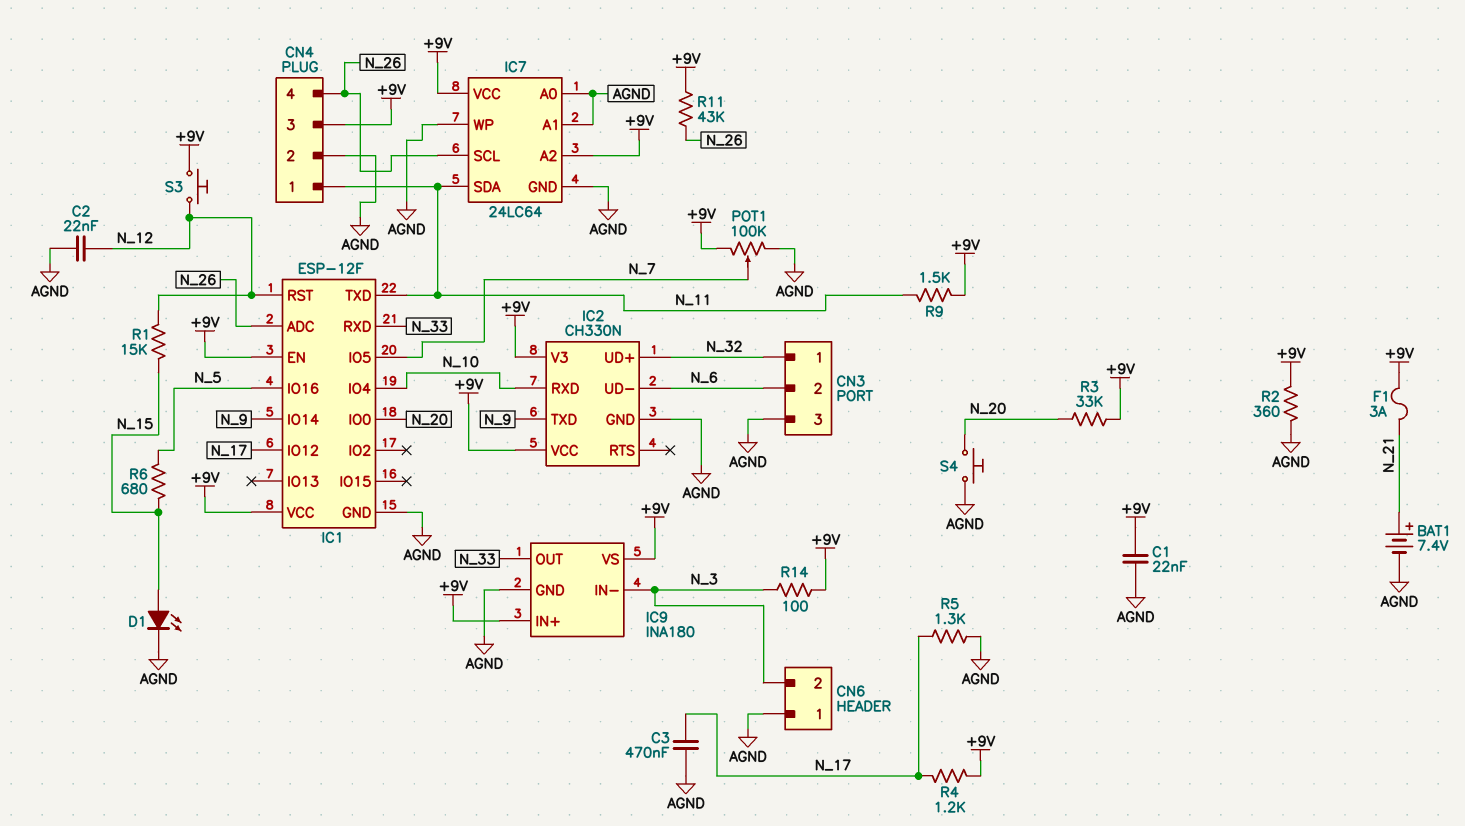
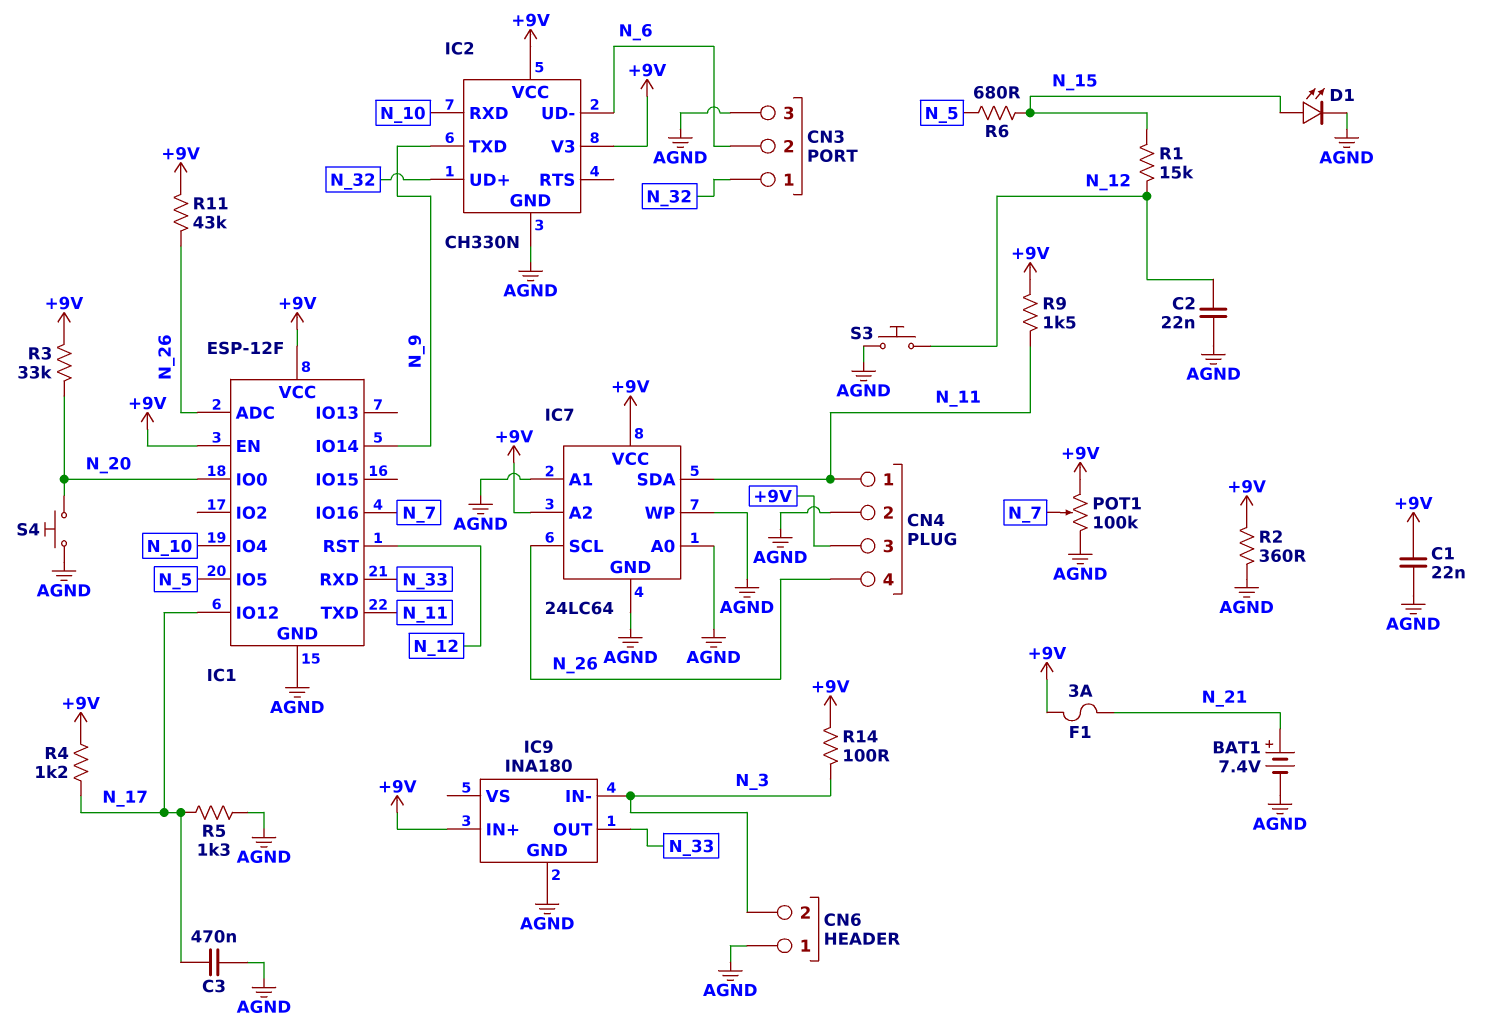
IC1 pin IO5: N_7 -> N_5
IC1 pin IO16: N_5 -> N_7
IC9 pin VS: +9V -> none
S3: button (+9V, N_12) -> button (AGND, N_12)

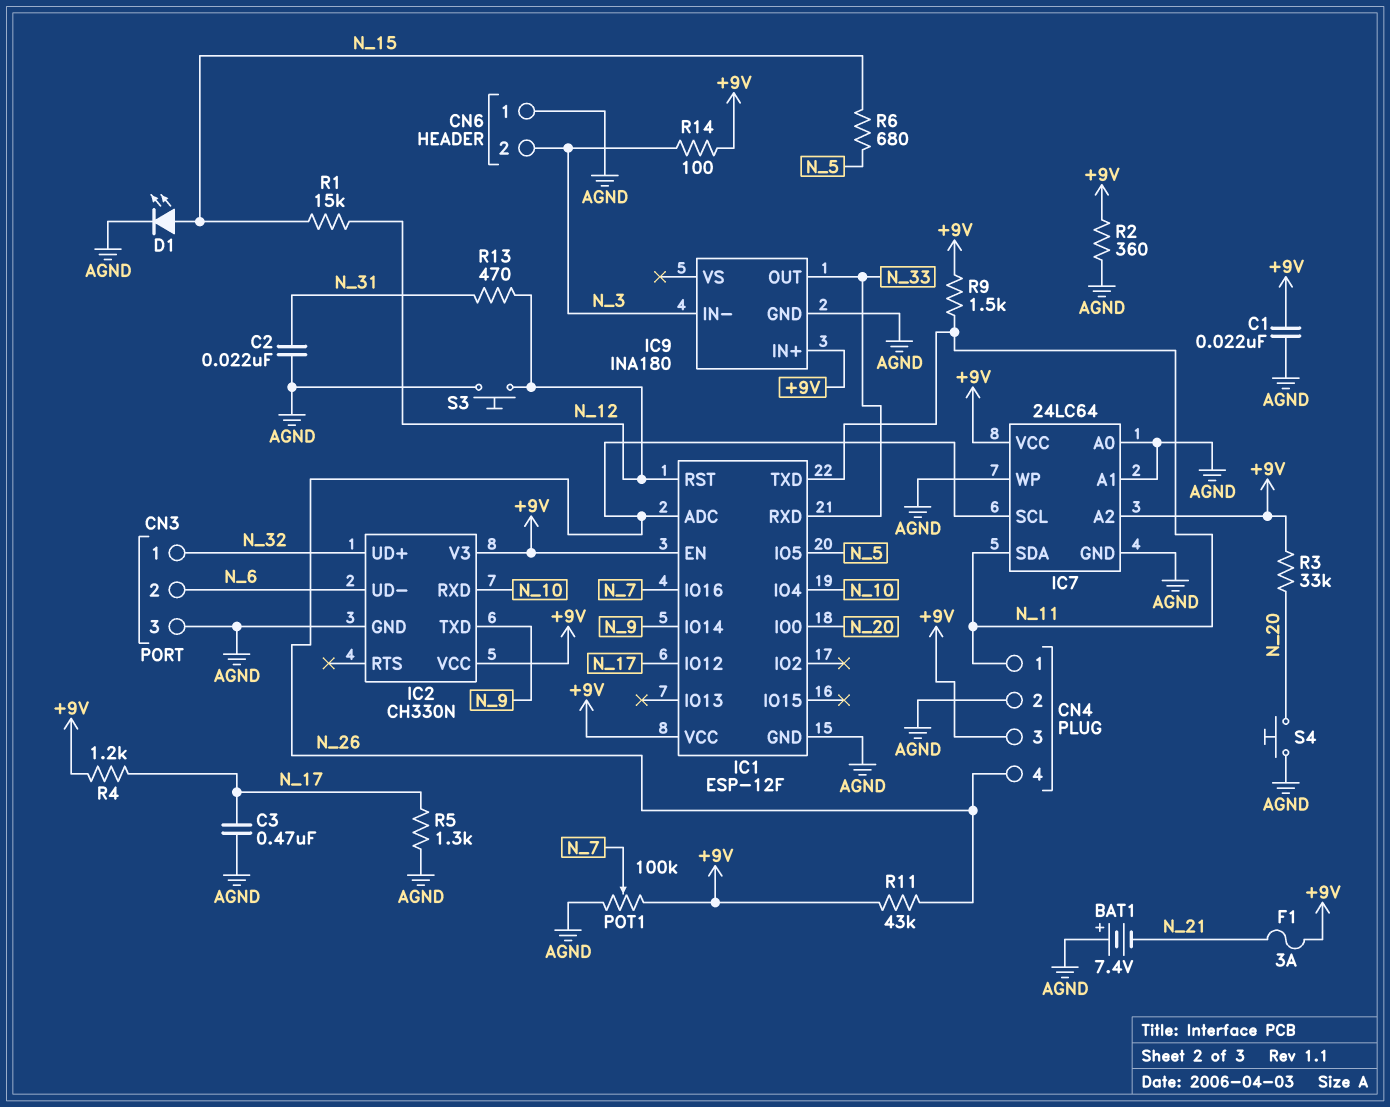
BAT1: 7.4V (plus N_21, minus AGND) -> 7.4V (plus AGND, minus N_21)
C2: 22nF (AGND, N_12) -> 22nF (AGND, N_31)
R13: none -> 470 (N_12, N_31)

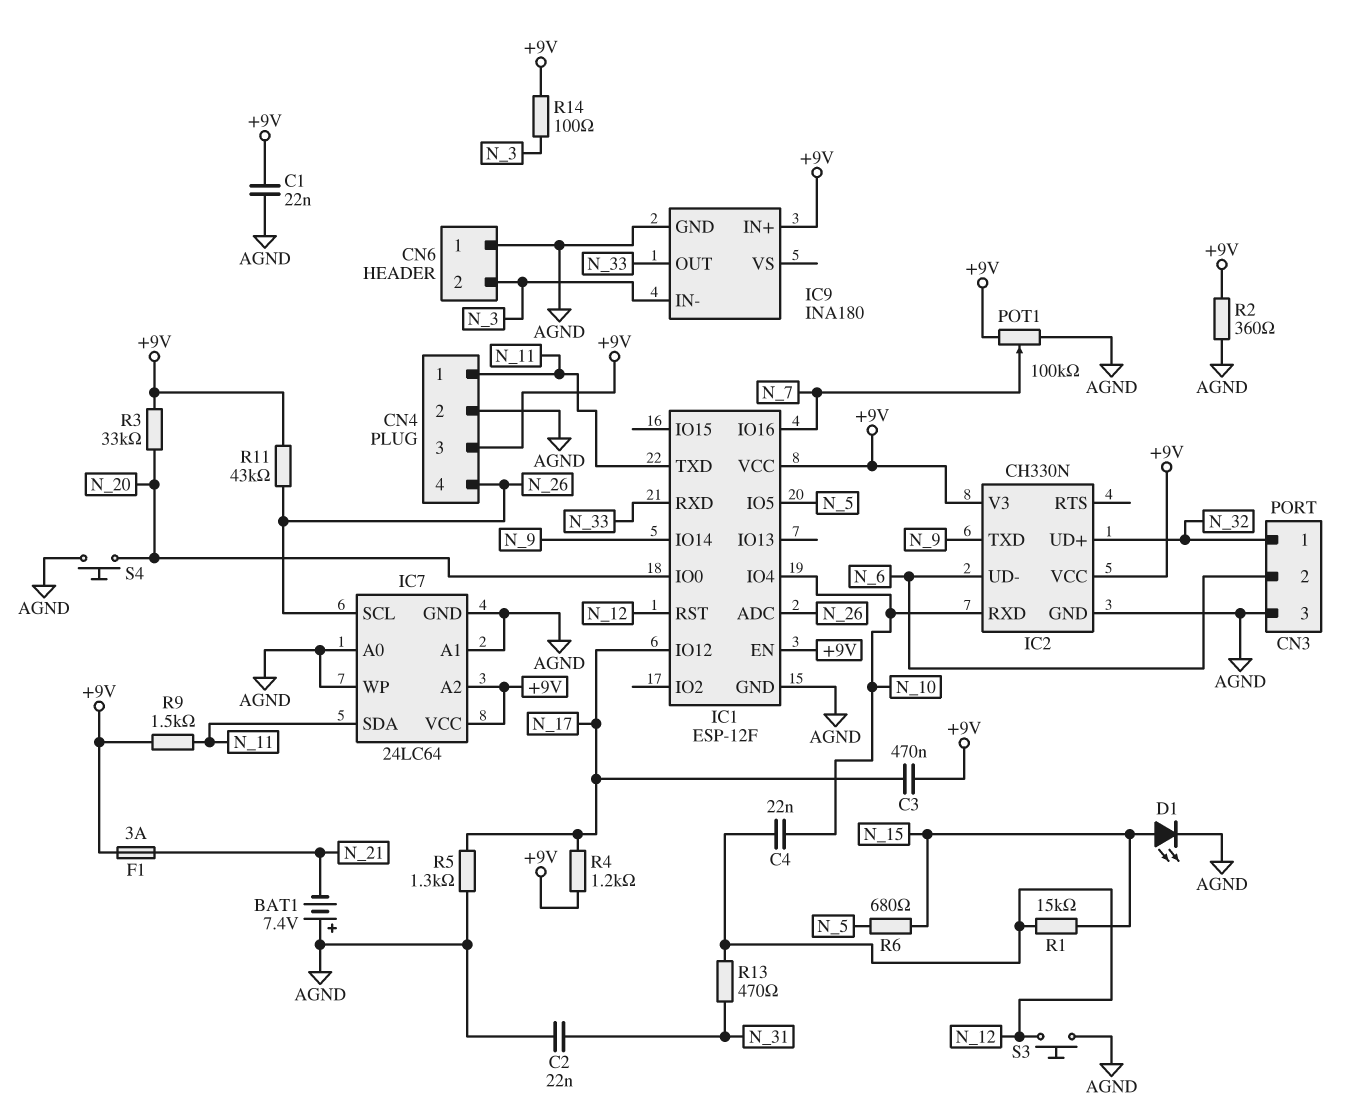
C3: 470nF (AGND, N_17) -> 470nF (+9V, N_17)
C4: none -> 22nF (N_10, N_12)

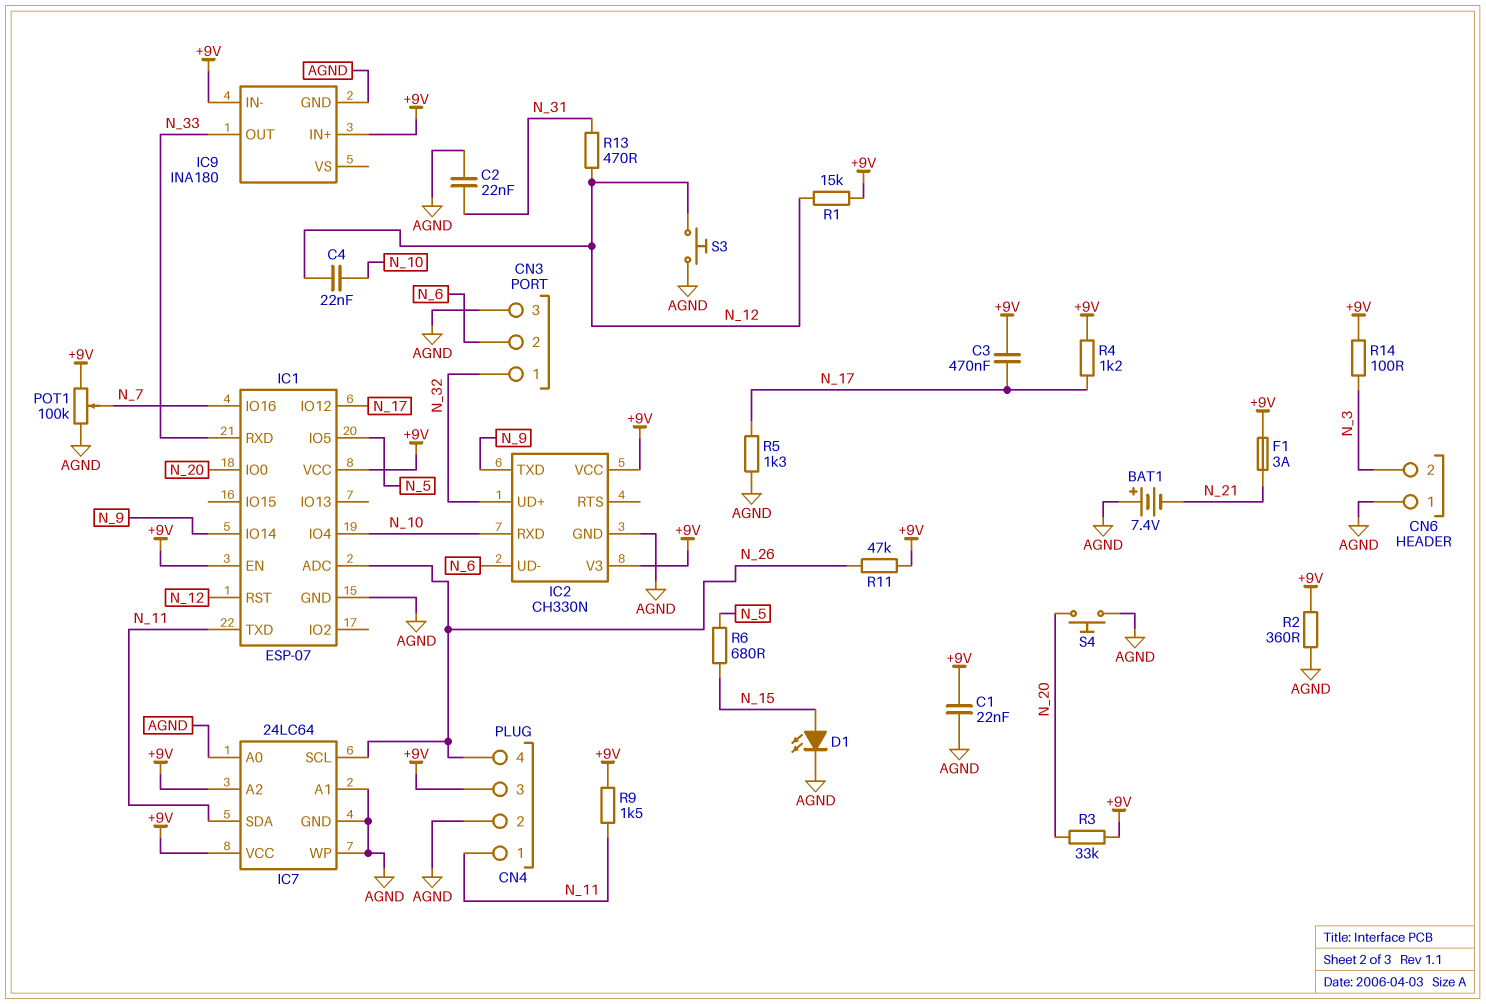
IC1: ESP-12F -> ESP-07
IC9 pin IN-: N_3 -> +9V
R1: 15k (N_12, N_15) -> 15k (+9V, N_12)
R11: 43k (+9V, N_26) -> 47k (+9V, N_26)

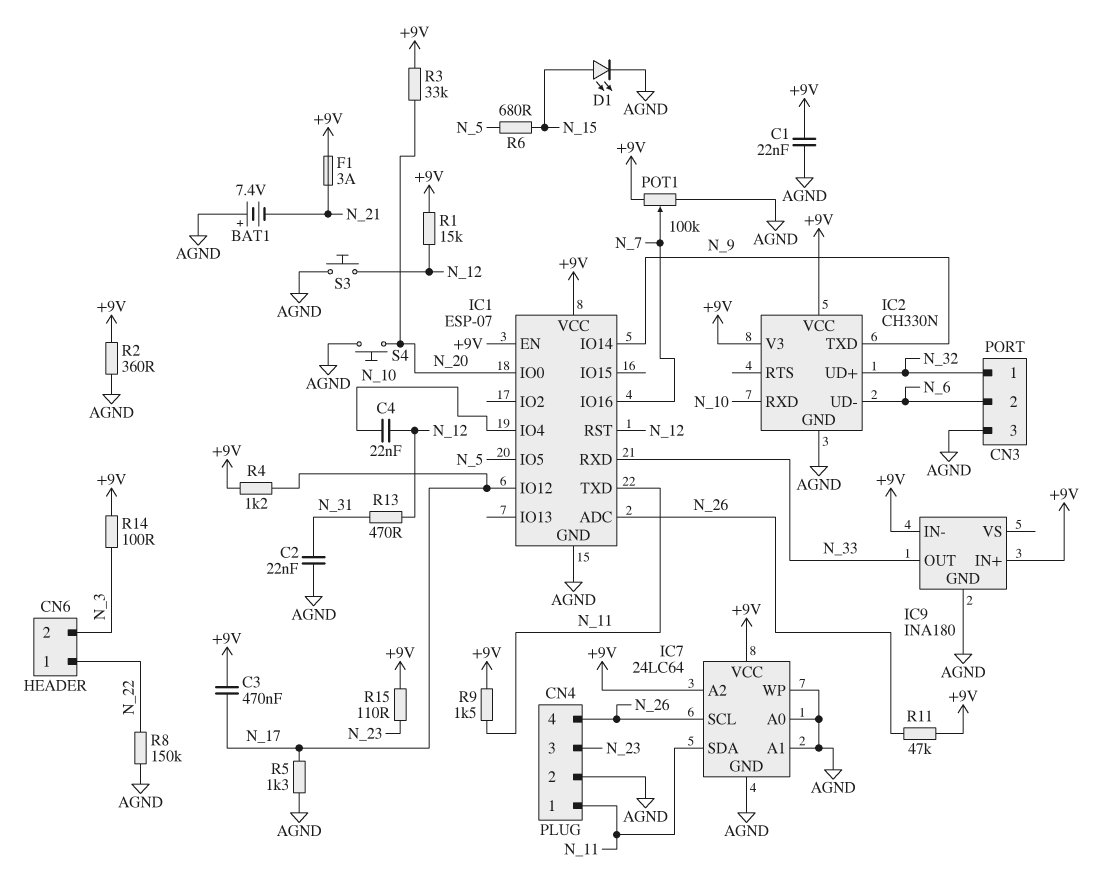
CN4 pin 3: +9V -> N_23
CN6 pin 1: AGND -> N_22
R8: none -> 150k (AGND, N_22)
R15: none -> 110 (+9V, N_23)

